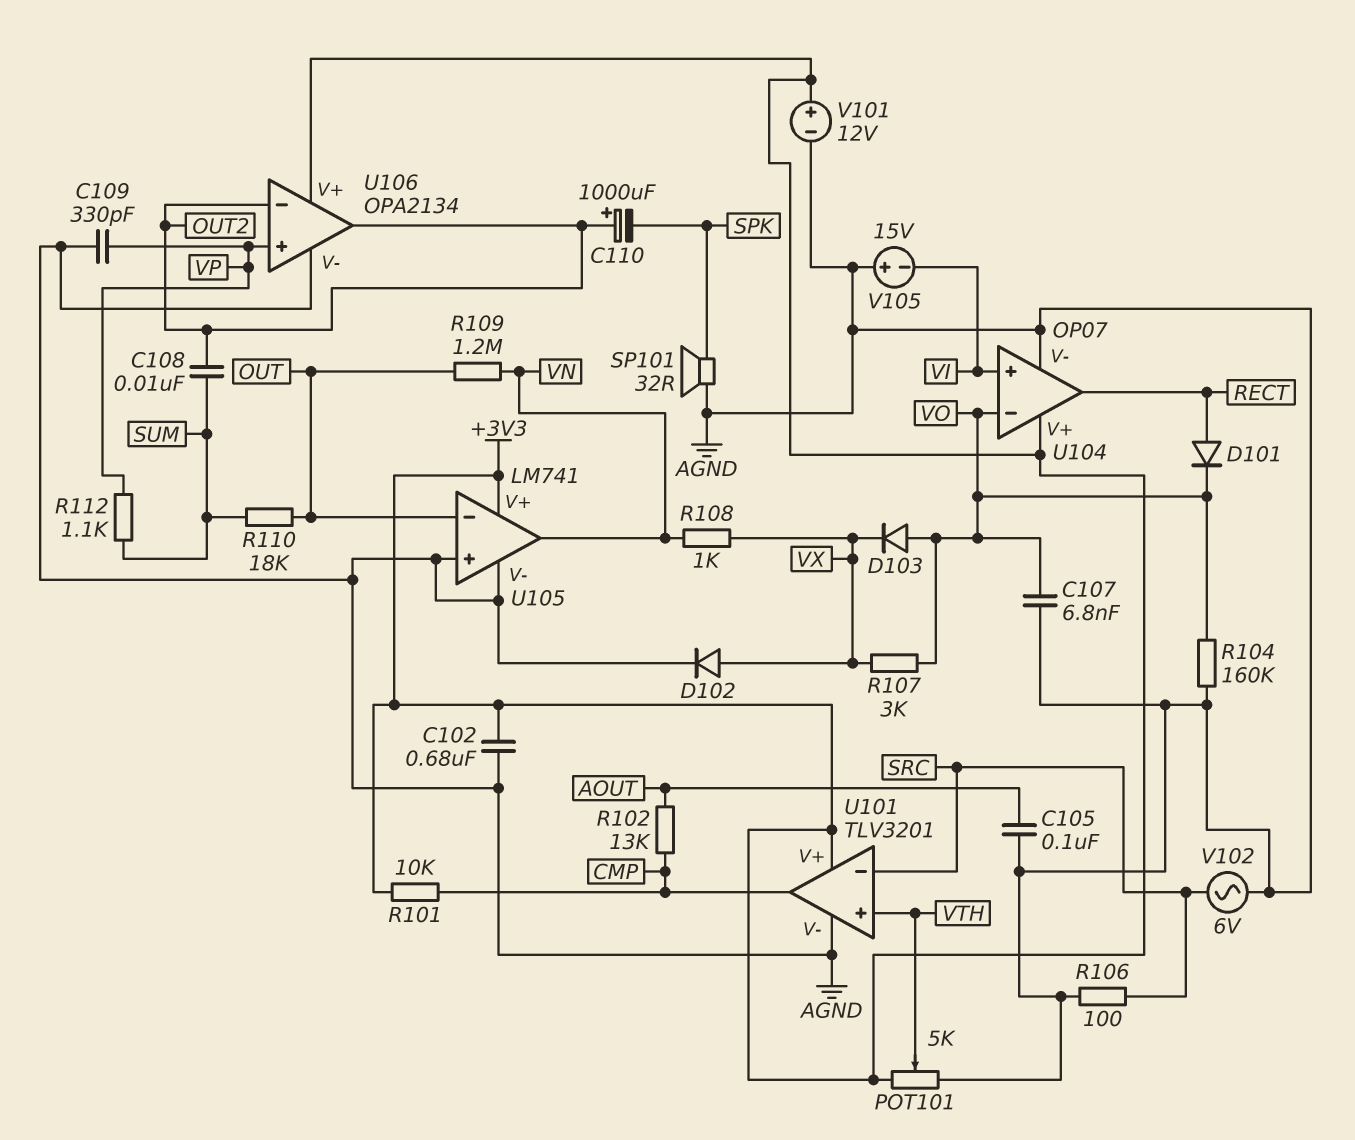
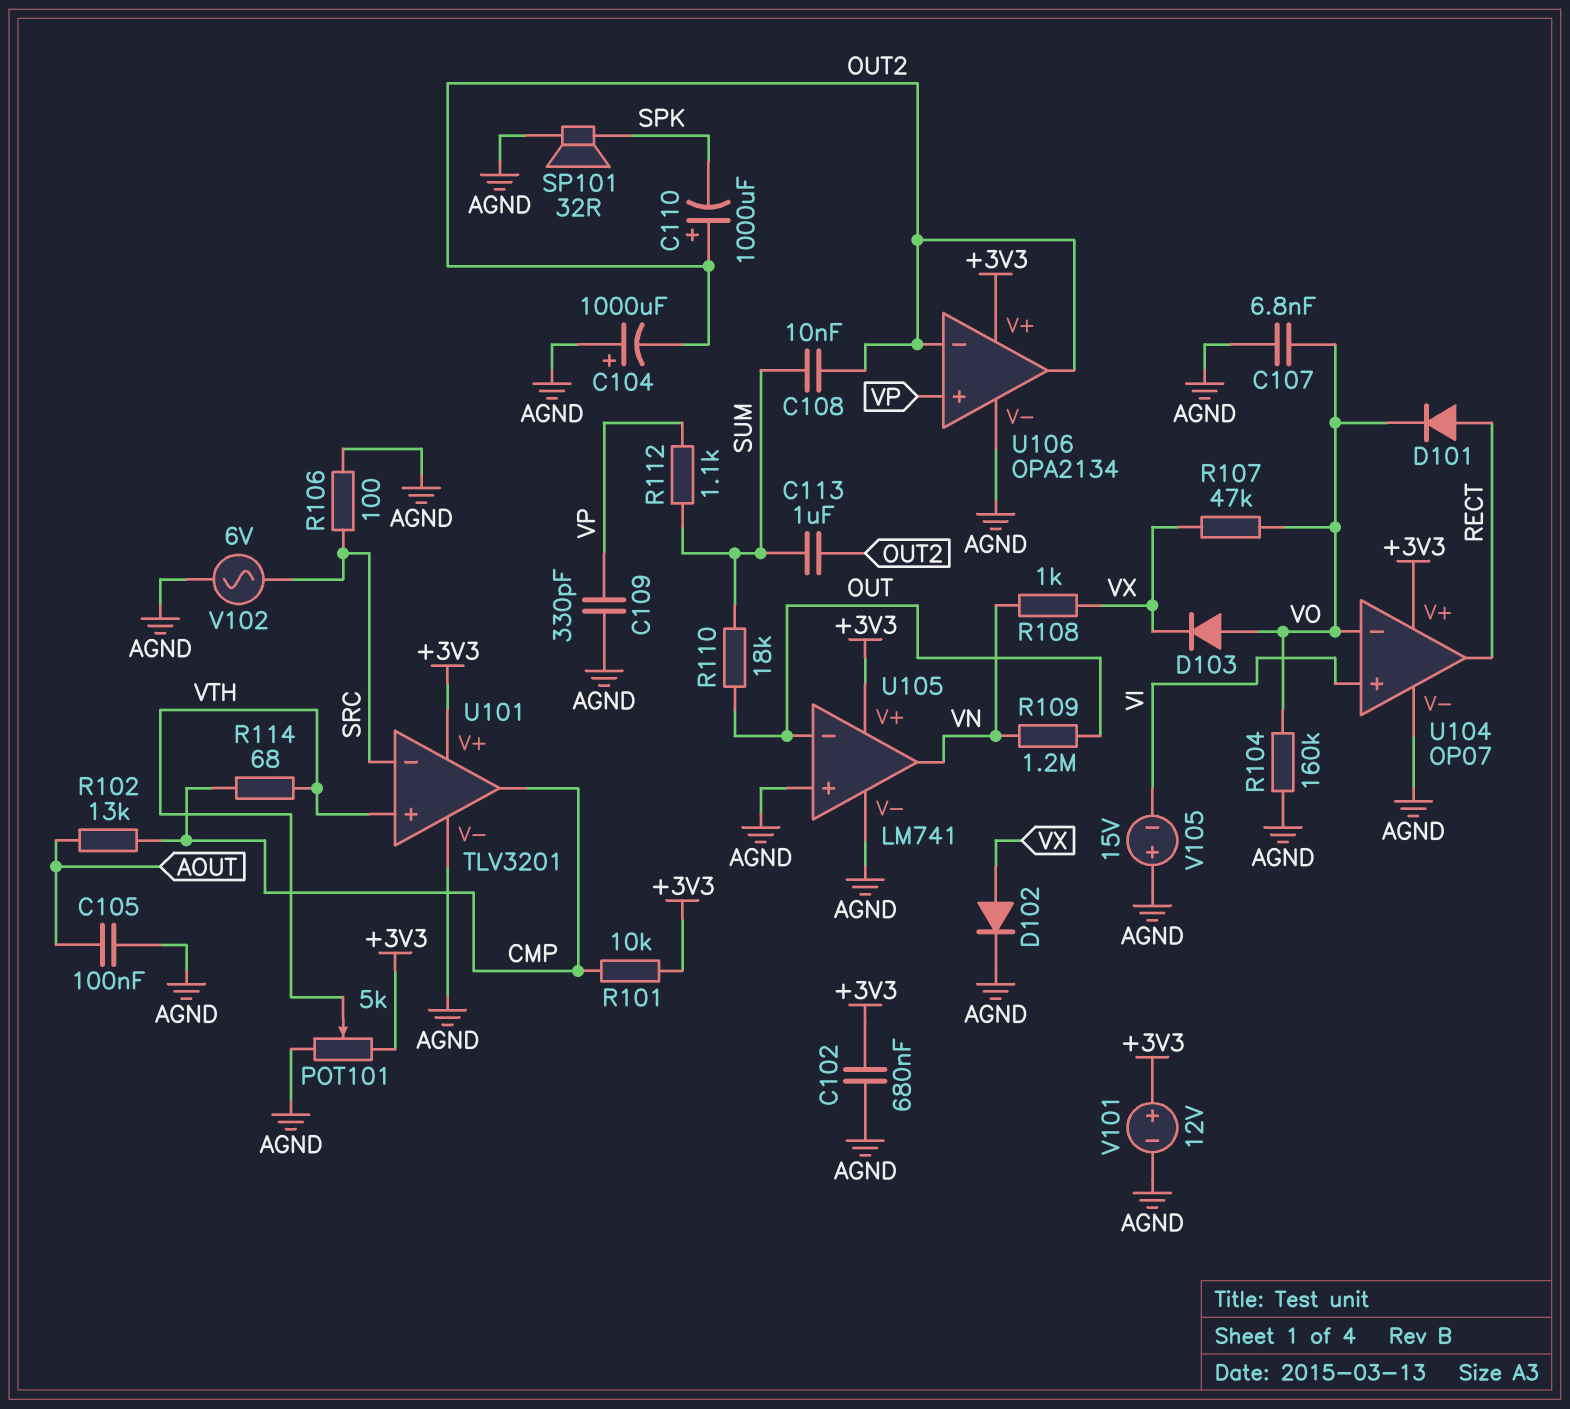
C104: none -> 1000uF (plus AGND, minus OUT2)
C113: none -> 1uF (OUT2, SUM)
R107: 3k (VO, VX) -> 47k (VO, VX)
R114: none -> 68 (CMP, VTH)

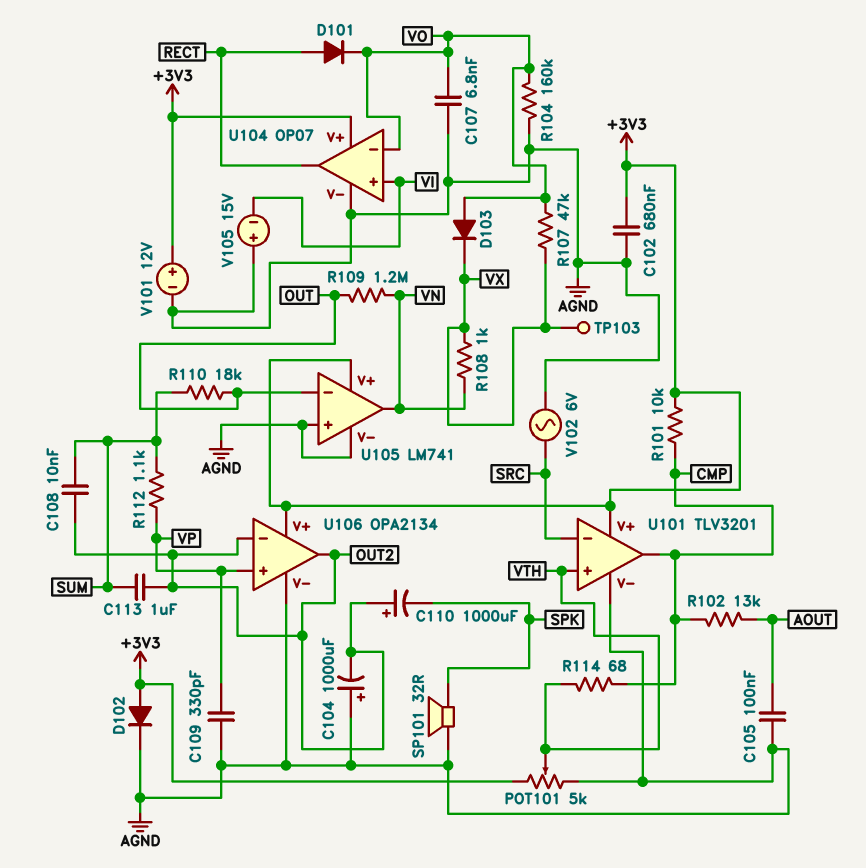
D102: diode (A VX, K AGND) -> diode (A +3V3, K AGND)
R106: 100 (AGND, SRC) -> none
TP103: none -> test point (VX)

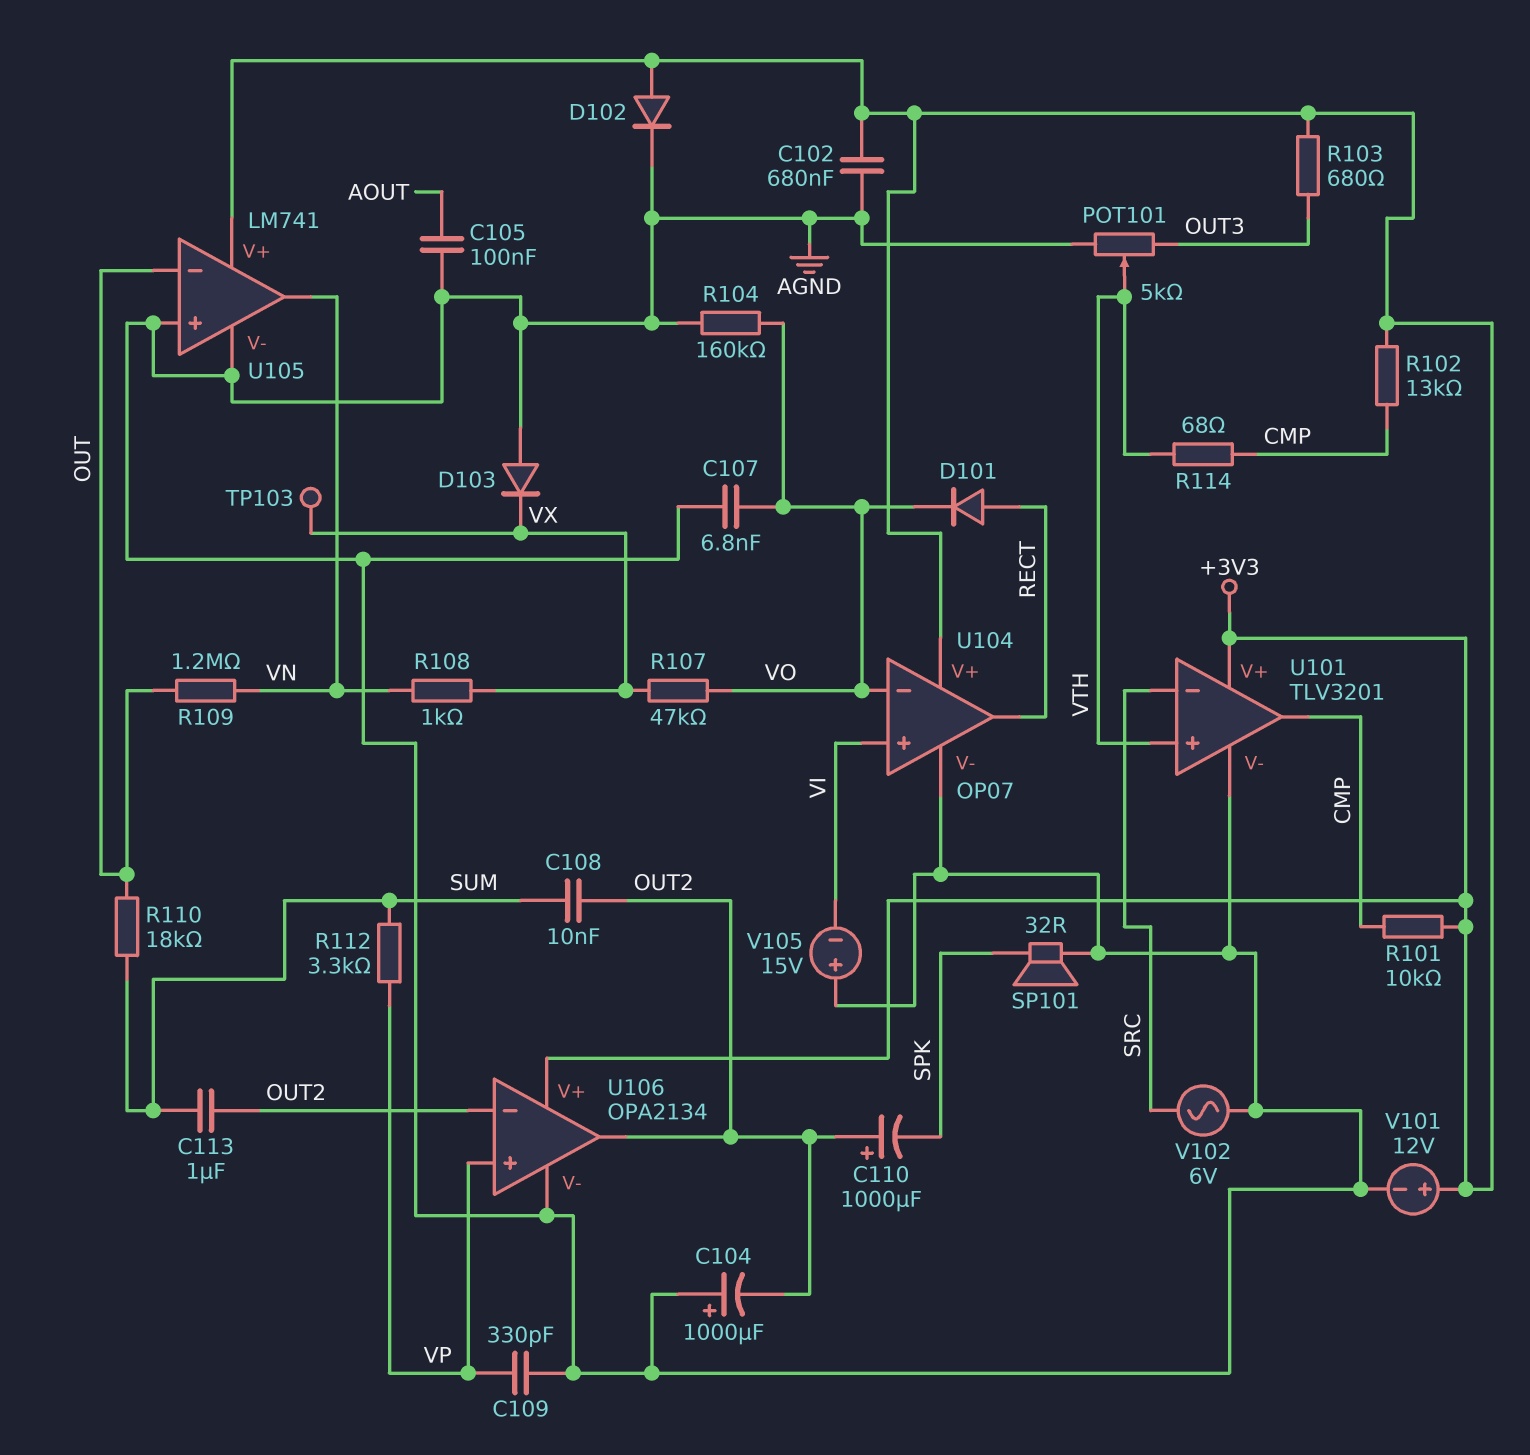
D103: diode (A VO, K VX) -> diode (A AGND, K VX)
POT101: 5k (+3V3, AGND, wiper VTH) -> 5k (AGND, OUT3, wiper VTH)
R102: 13k (AOUT, CMP) -> 13k (+3V3, CMP)
R103: none -> 680 (+3V3, OUT3)
R112: 1.1k (SUM, VP) -> 3.3k (SUM, VP)

